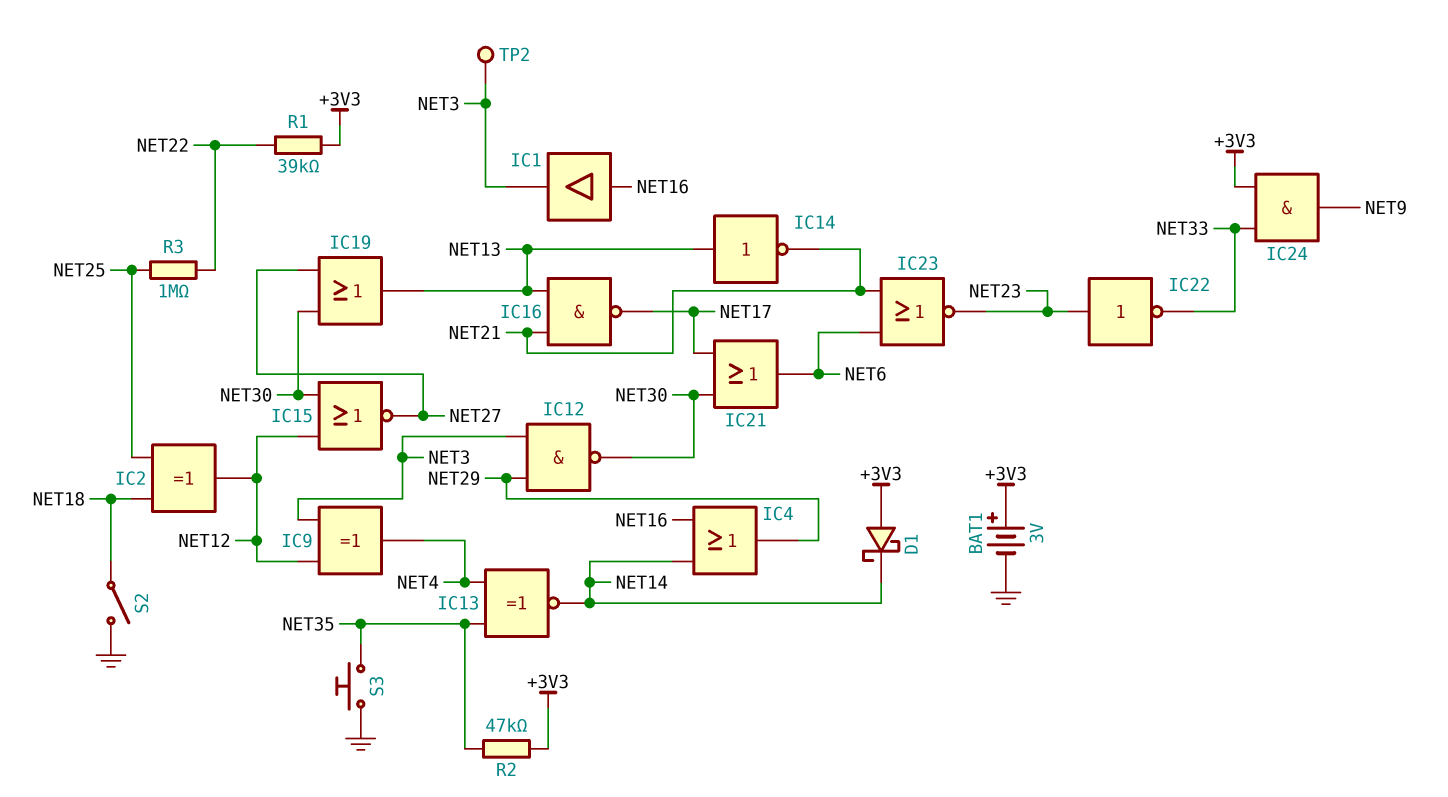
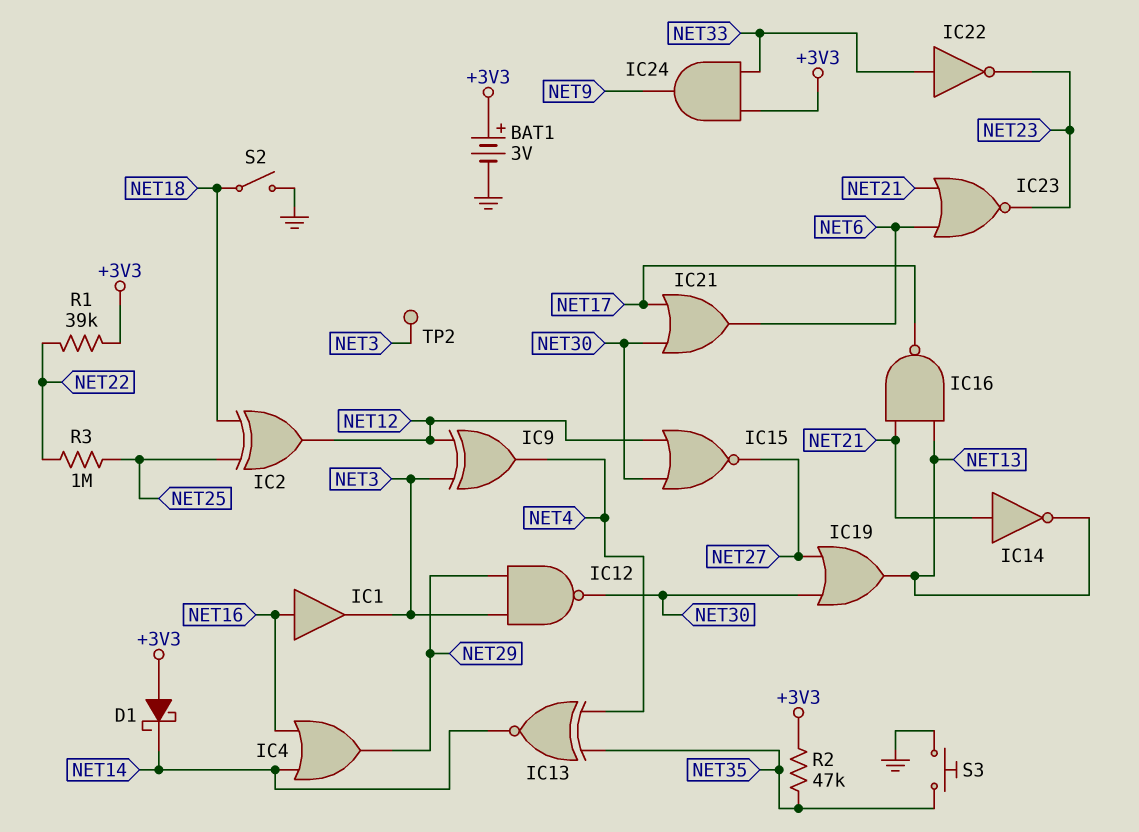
IC14: NOT (in NET13, out NET21) -> NOT (in NET21, out NET13)
IC22: NOT (in NET23, out NET33) -> NOT (in NET33, out NET23)

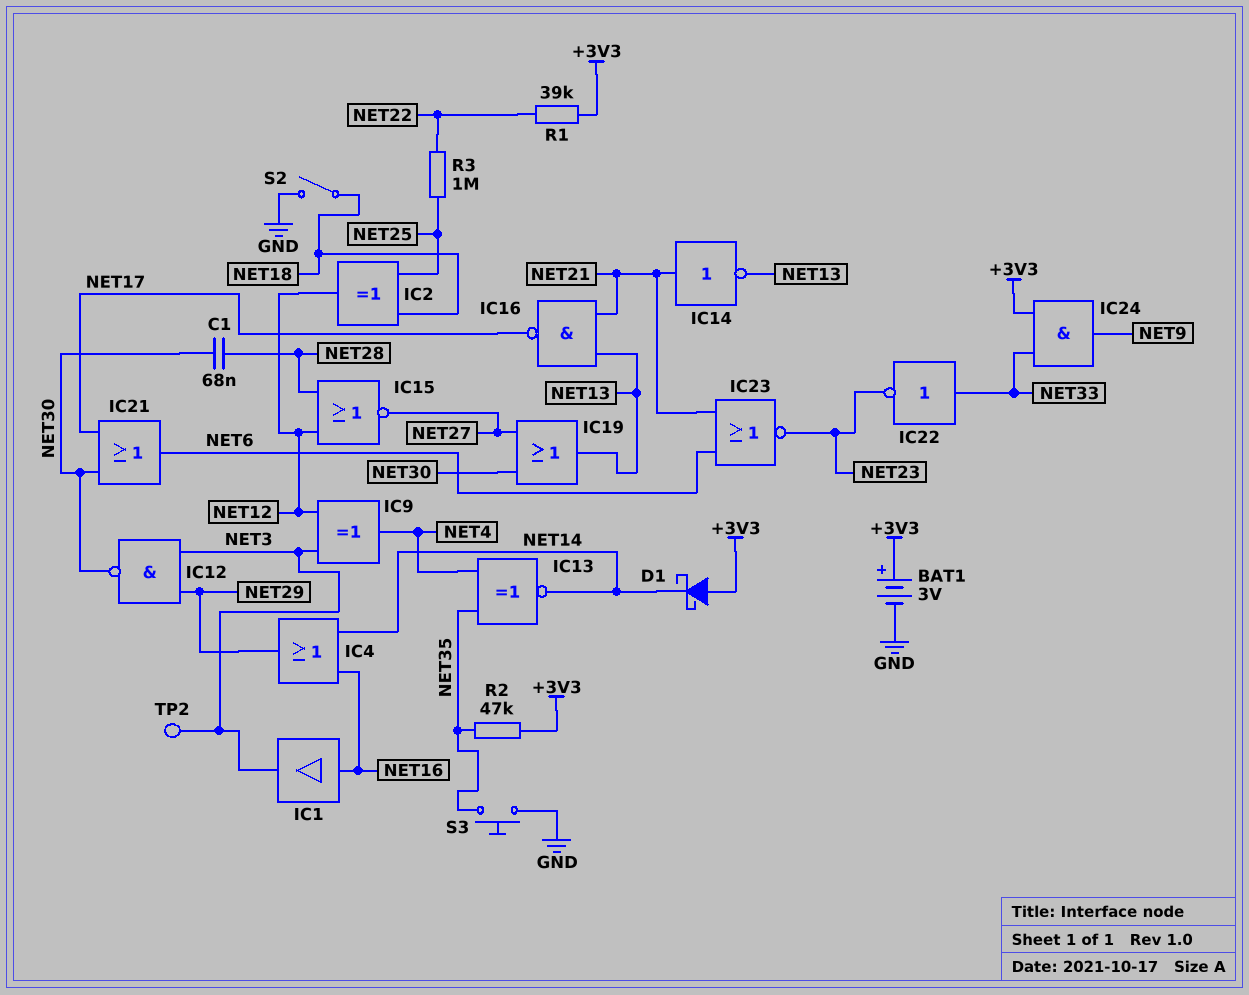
C1: none -> 68nF (NET28, NET30)
IC15: NOR (in NET12, in NET30, out NET27) -> NOR (in NET12, in NET28, out NET27)

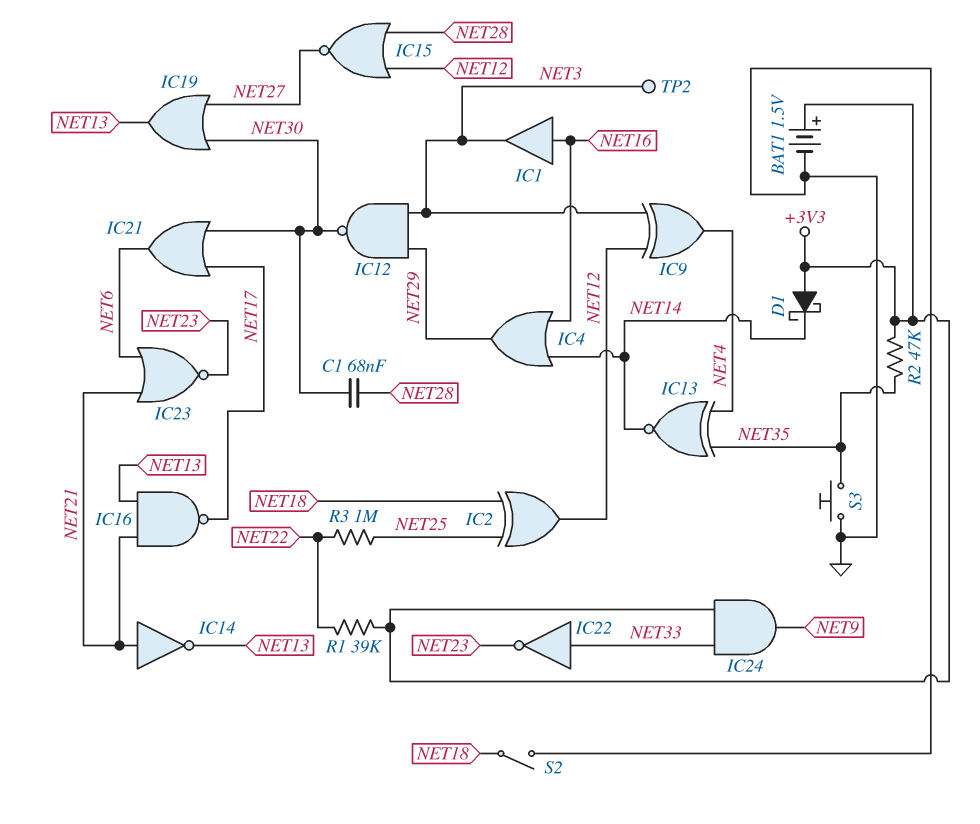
BAT1: 3V (plus +3V3, minus GND) -> 1.5V (plus +3V3, minus GND)

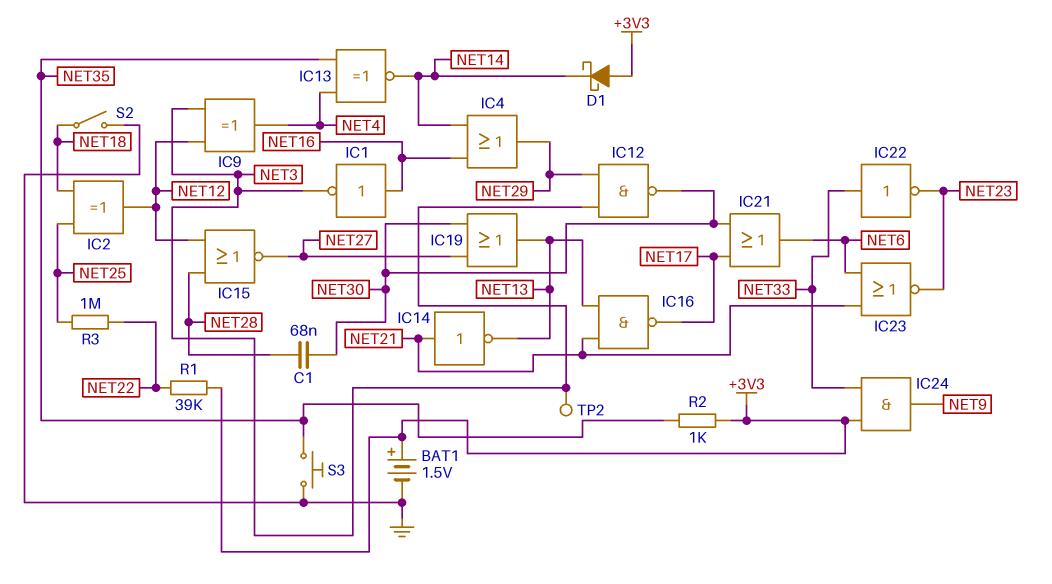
IC1: buffer (in NET16, out NET3) -> NOT (in NET16, out NET3)
R2: 47k (+3V3, NET35) -> 1k (+3V3, NET35)

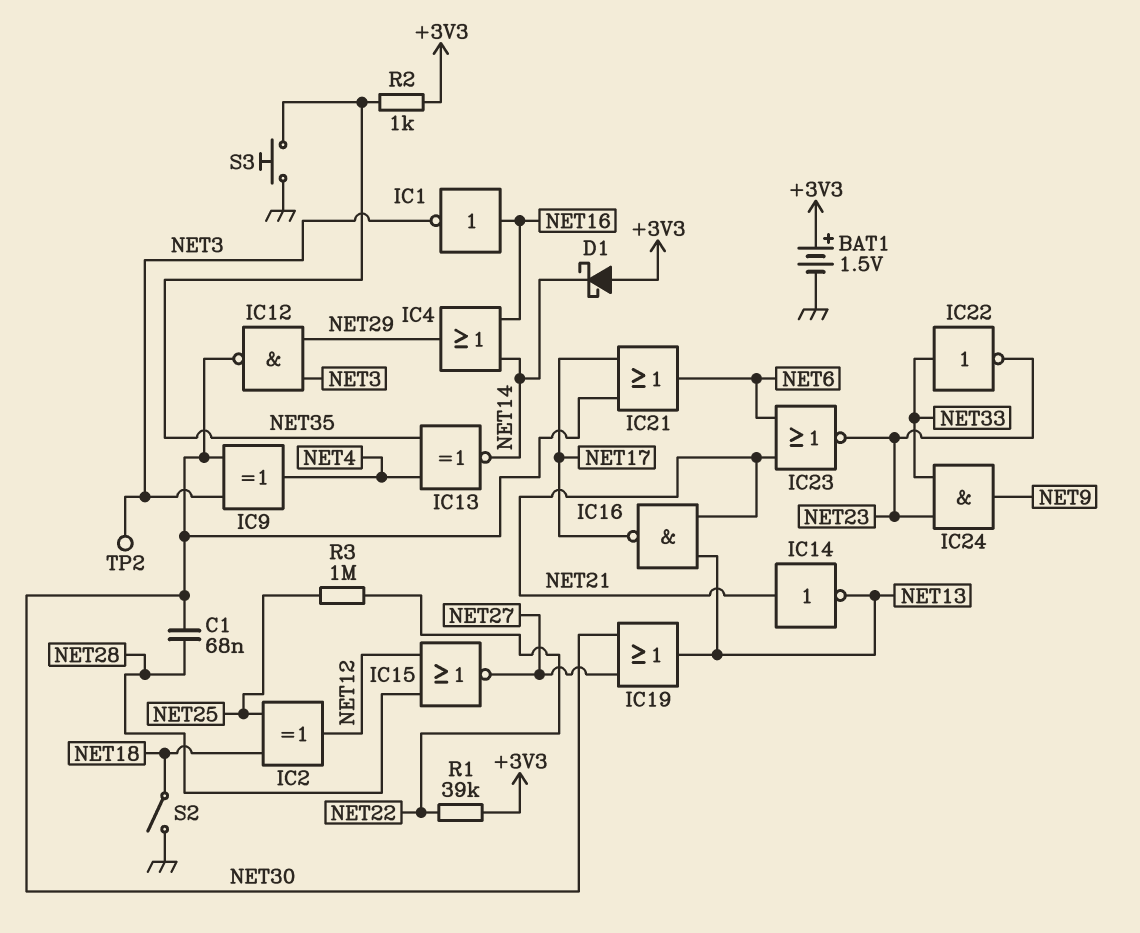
IC9: XOR (in NET3, in NET12, out NET4) -> XOR (in NET3, in NET30, out NET4)
IC24: AND (in +3V3, in NET33, out NET9) -> AND (in NET23, in NET33, out NET9)

